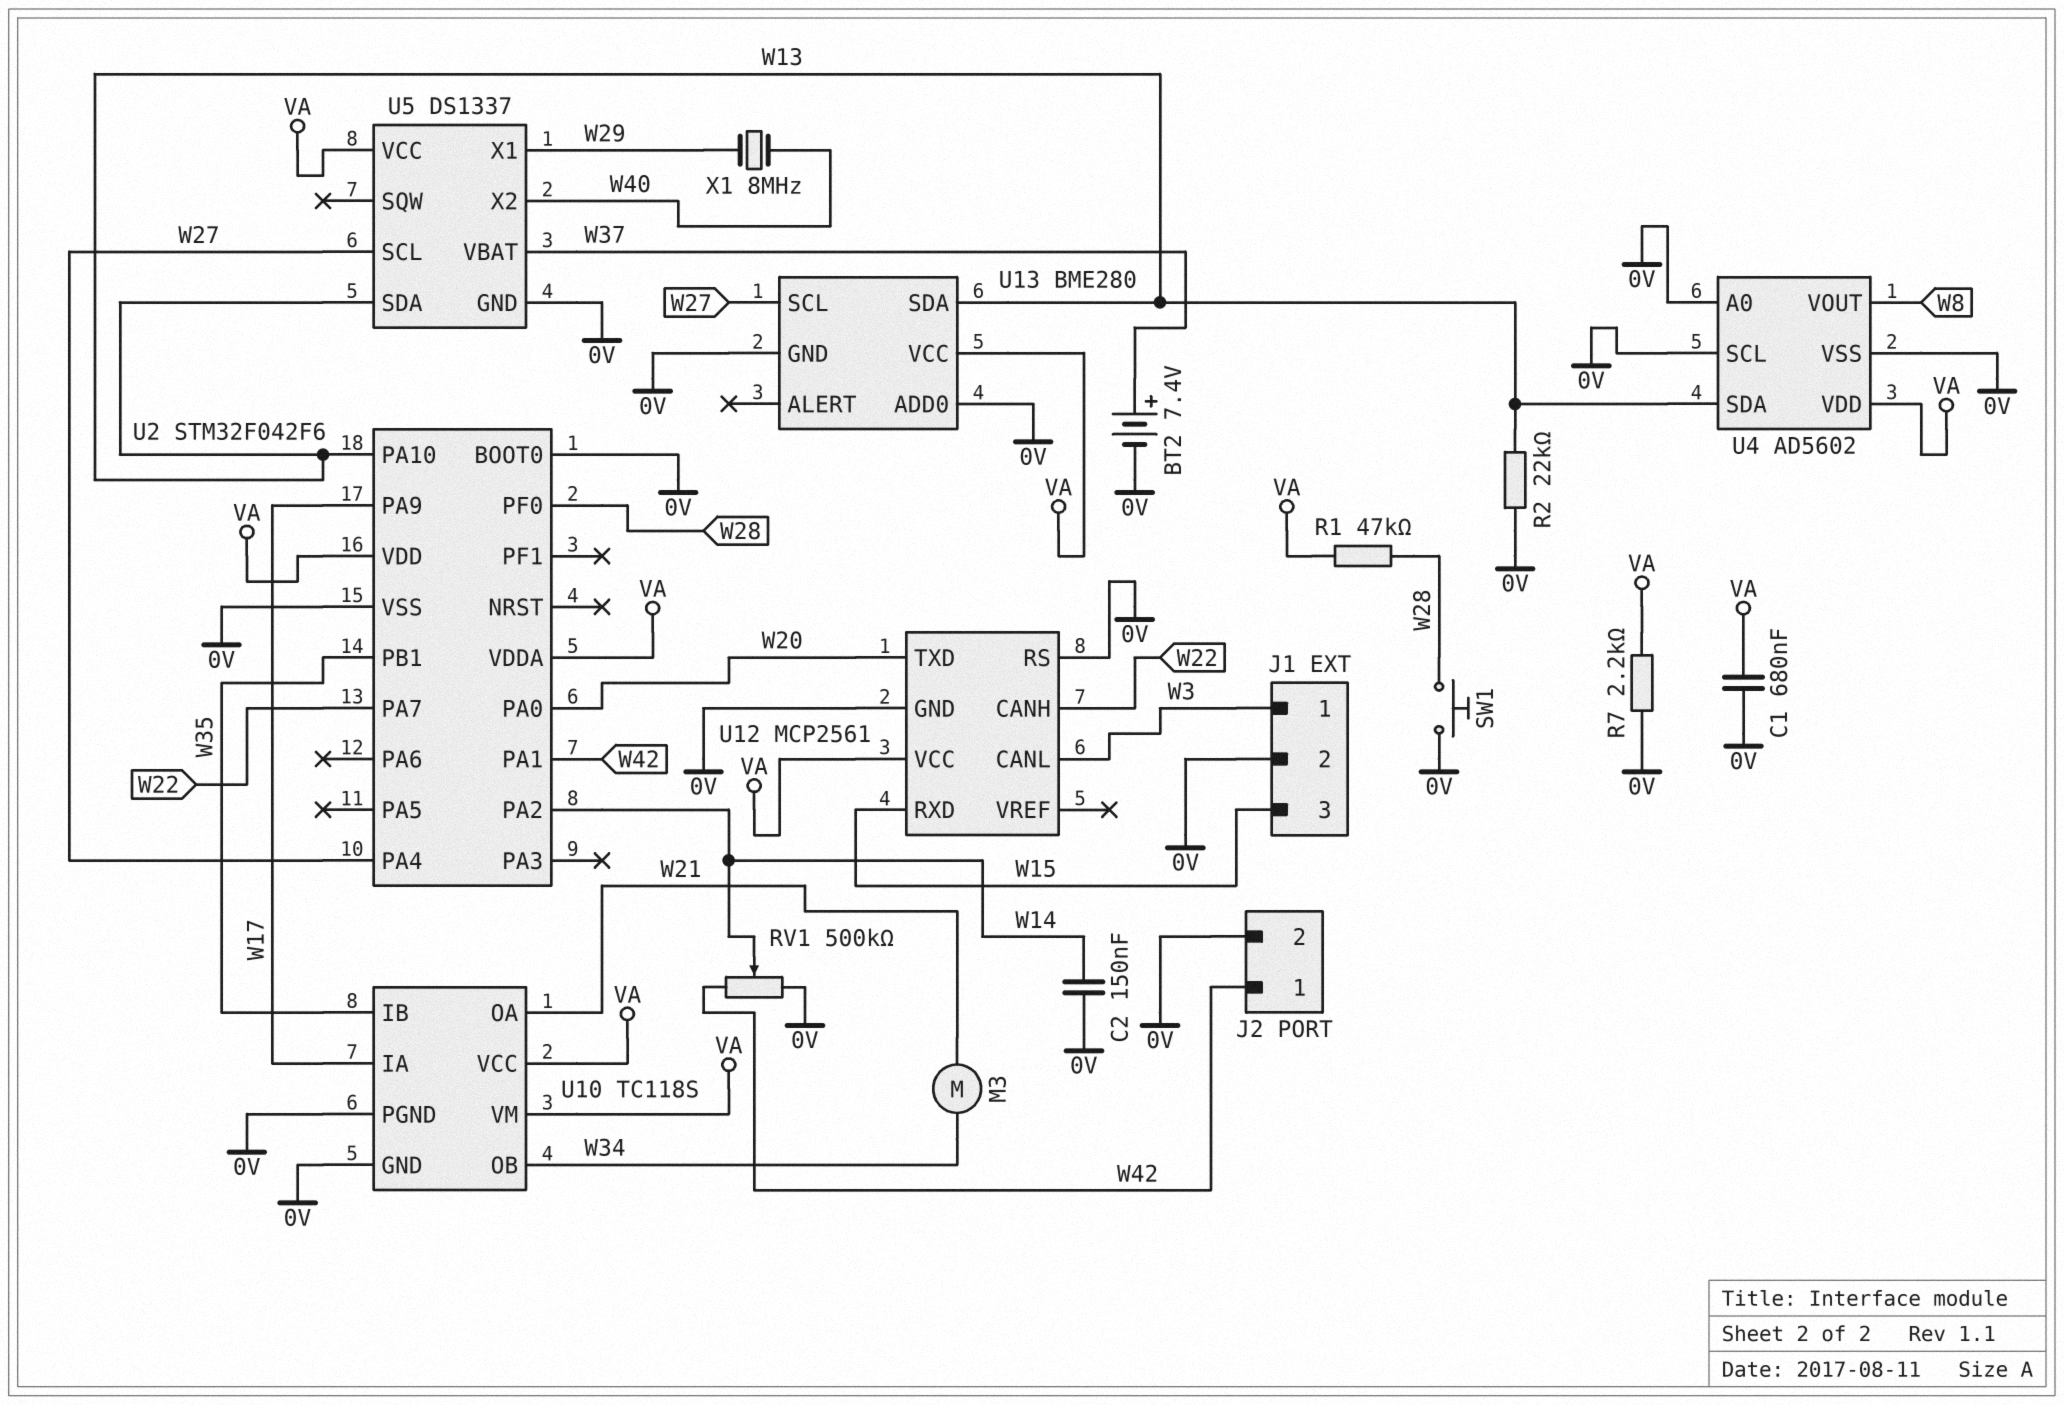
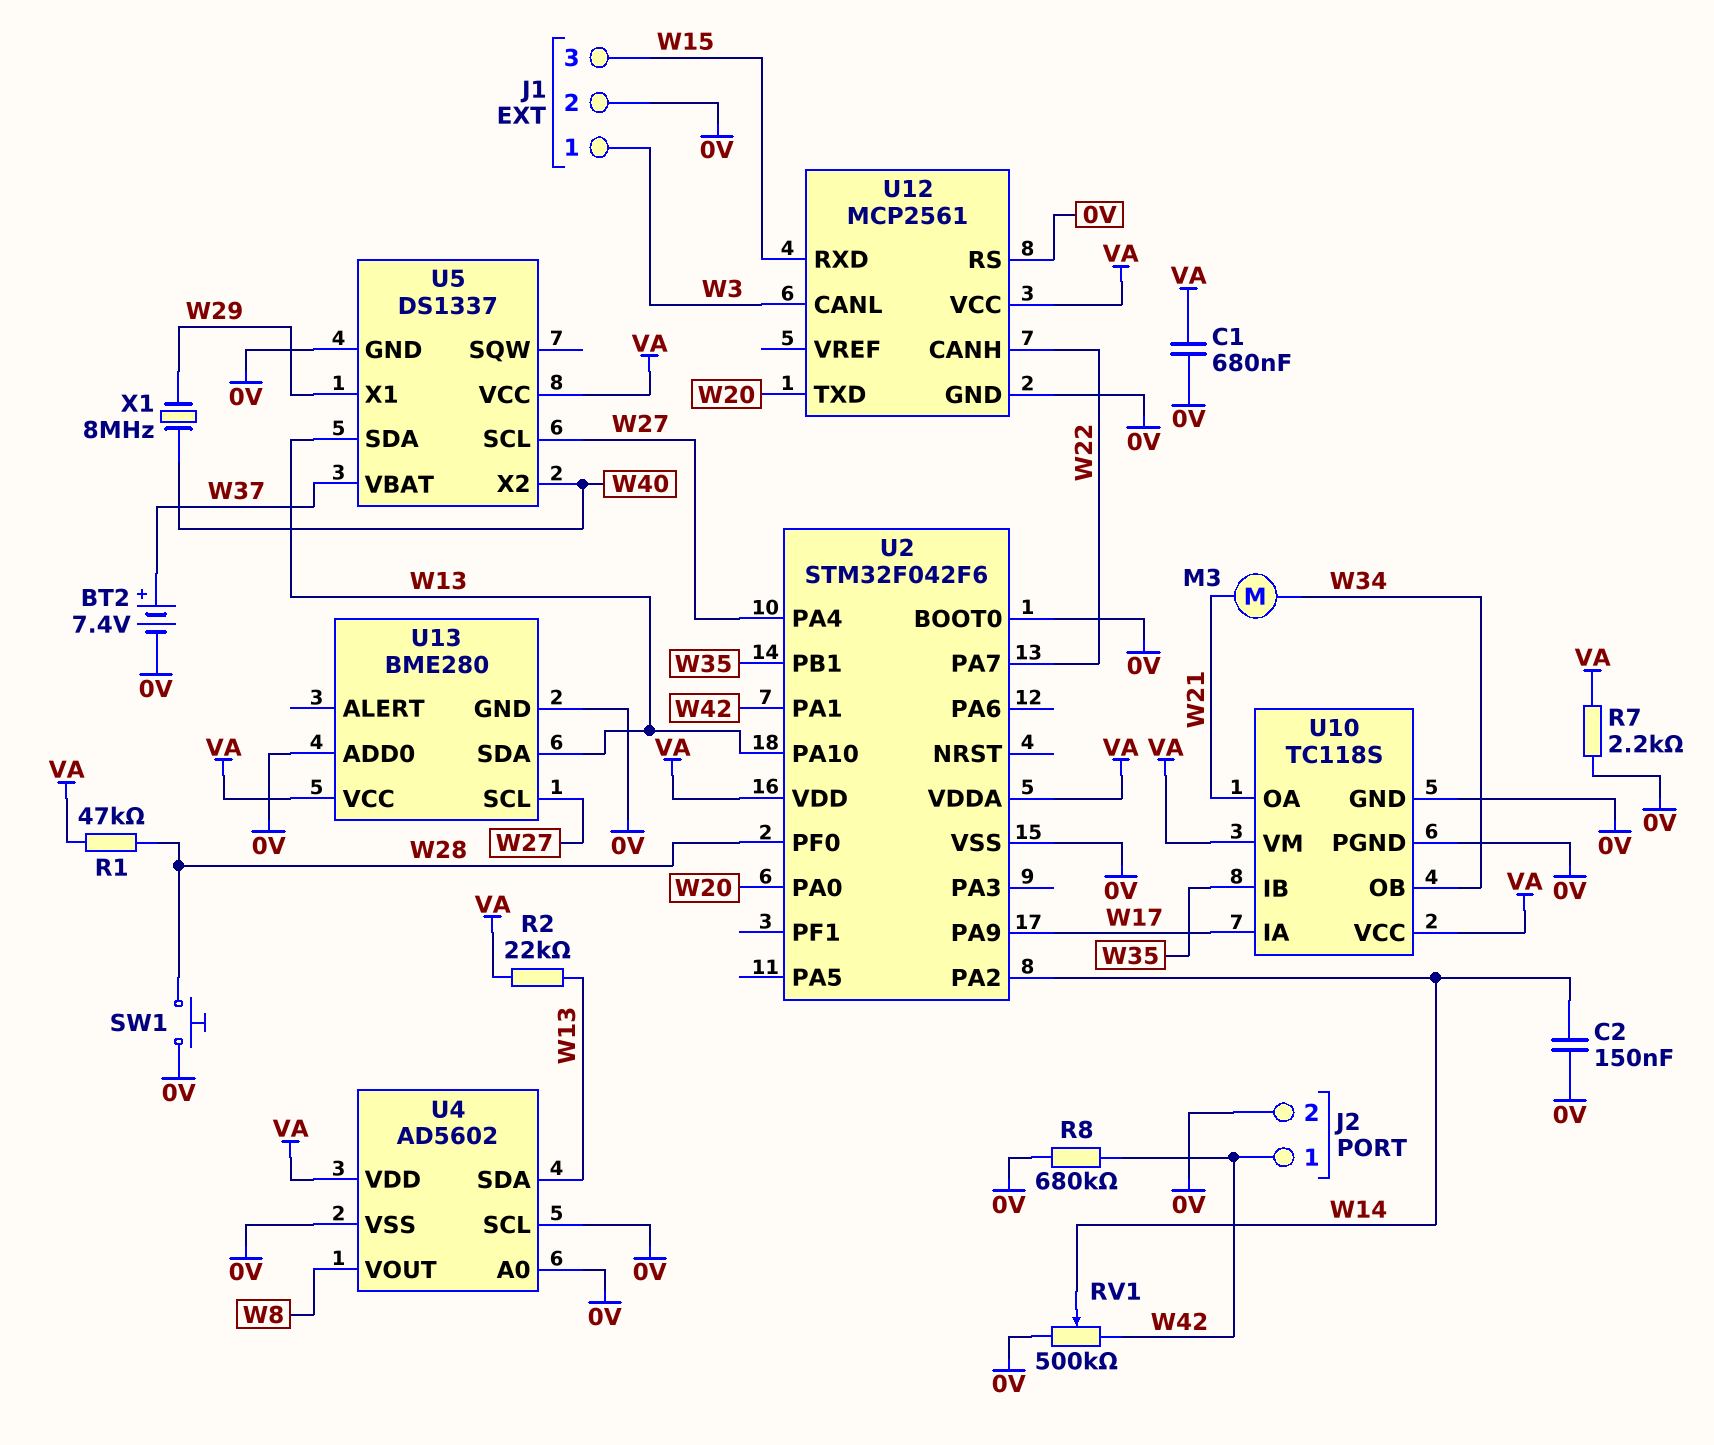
R2: 22k (0V, W13) -> 22k (VA, W13)
R8: none -> 680k (0V, W42)

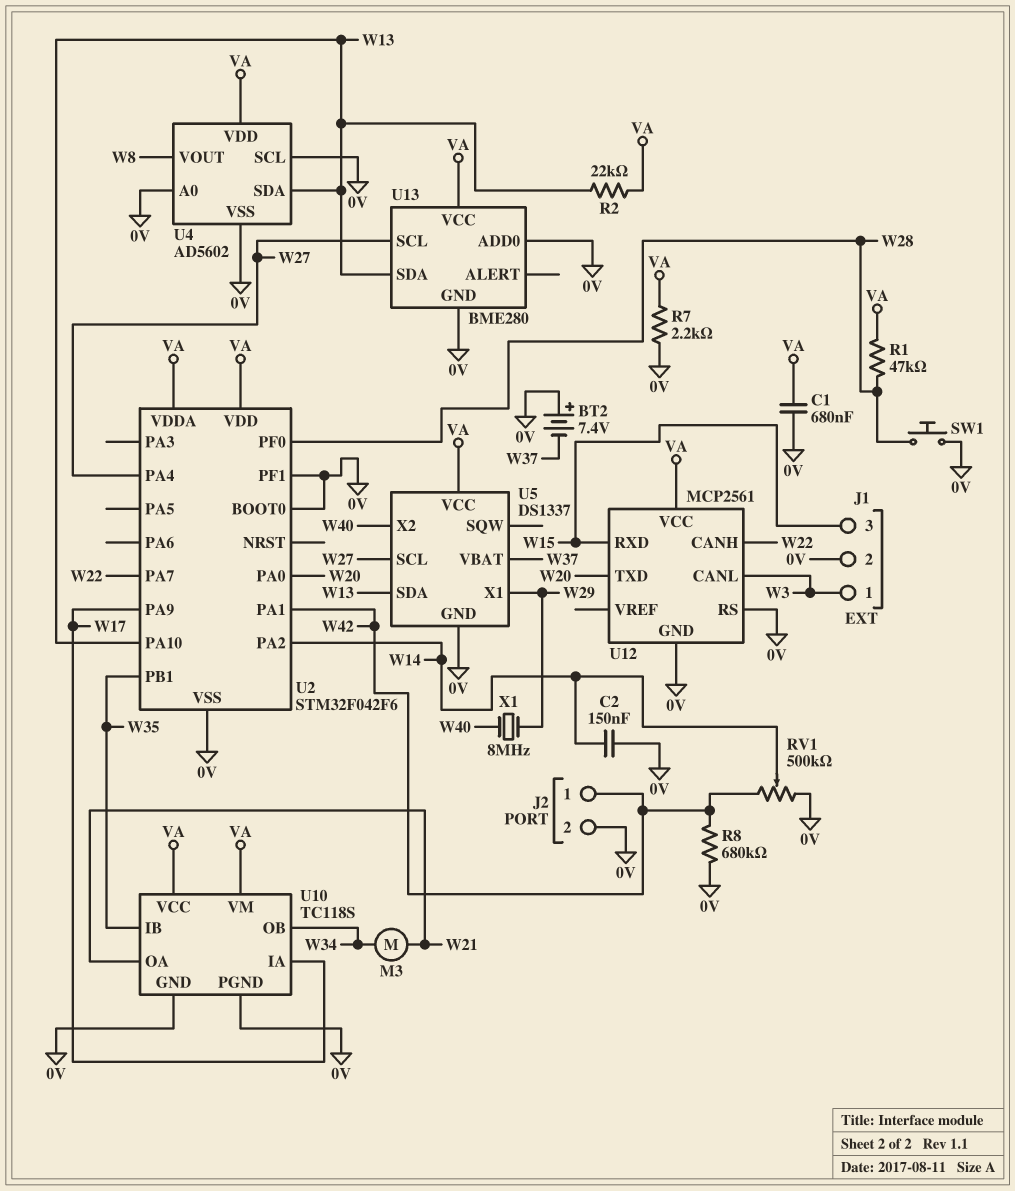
BT2: 7.4V (plus W37, minus 0V) -> 7.4V (plus 0V, minus W37)
U2 pin PF1: none -> 0V

